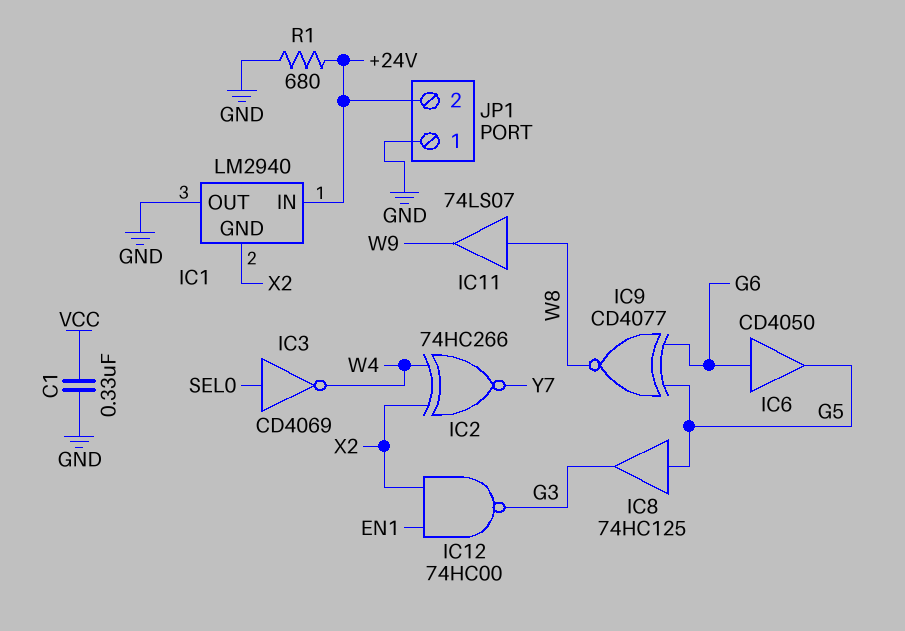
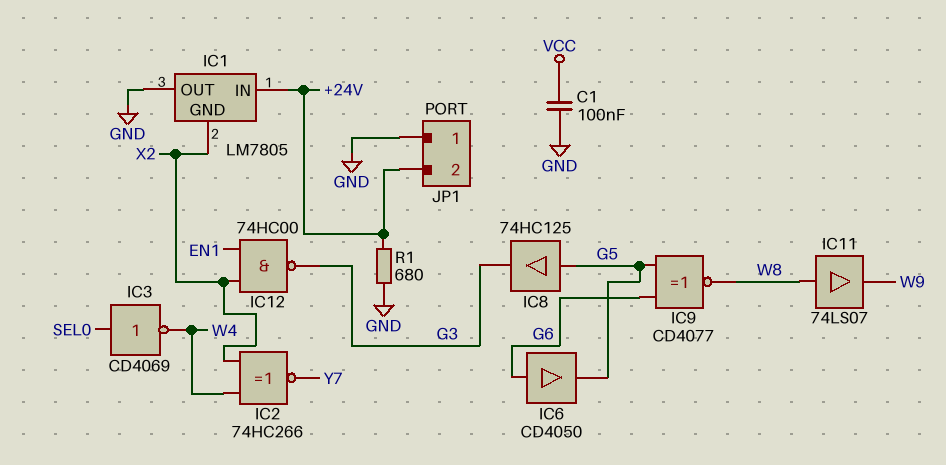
C1: 330nF (GND, VCC) -> 100nF (GND, VCC)
IC1: LM2940 -> LM7805

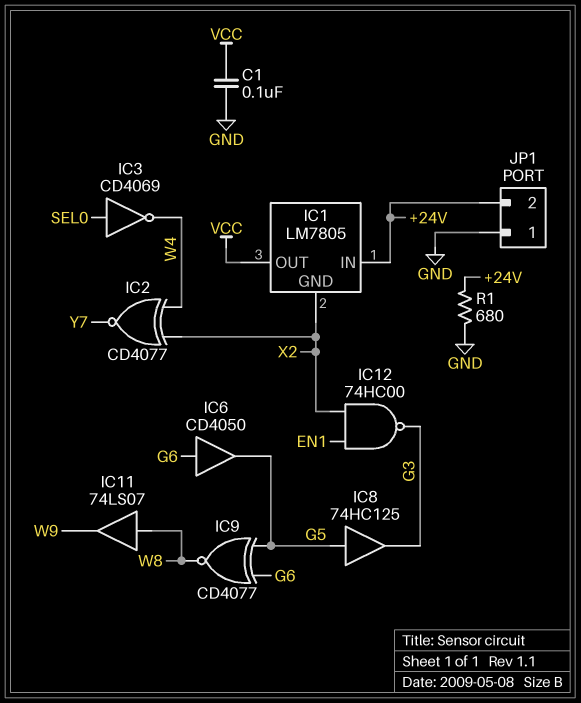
IC1 pin OUT: GND -> VCC
IC2: XNOR 74HC266 (in W4, in X2, out Y7) -> XNOR CD4077 (in W4, in X2, out Y7)

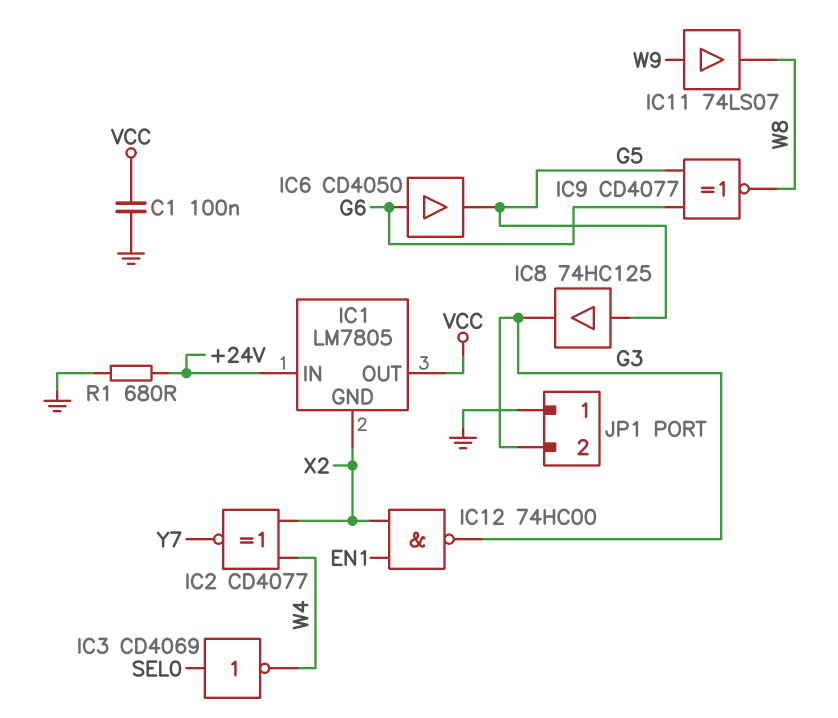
IC11: buffer 74LS07 (in W8, out W9) -> buffer 74LS07 (in W9, out W8)
JP1 pin 2: +24V -> G3

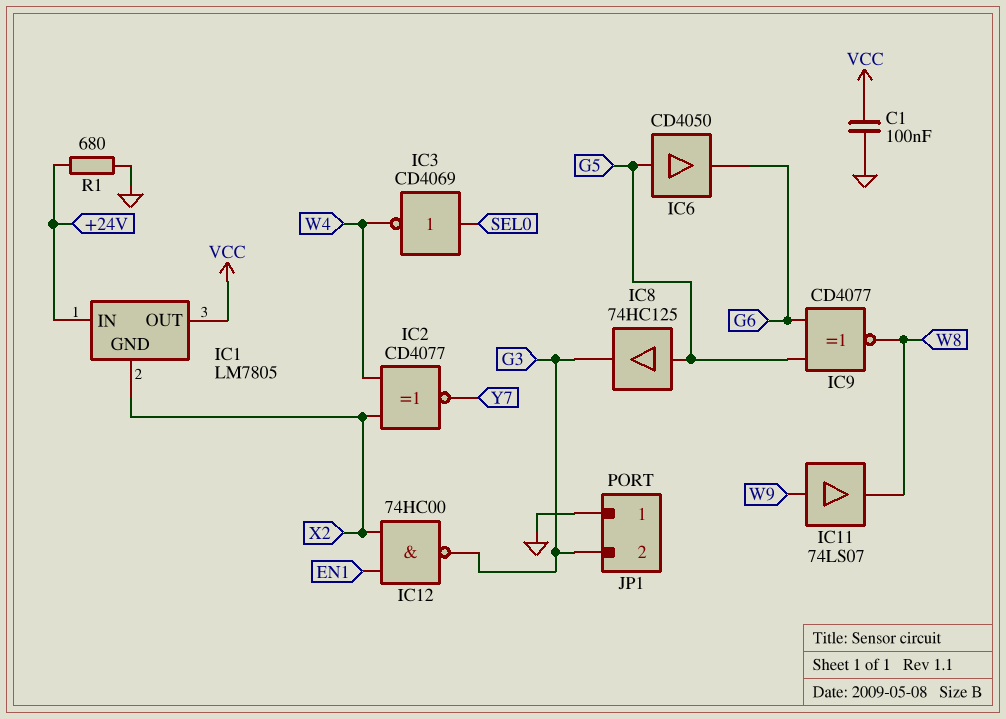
IC6: buffer CD4050 (in G6, out G5) -> buffer CD4050 (in G5, out G6)

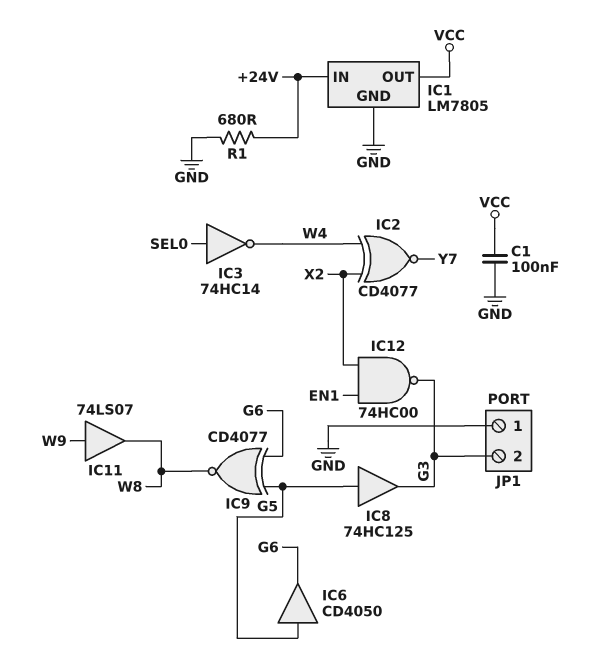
IC1 pin GND: X2 -> GND
IC3: NOT CD4069 (in SEL0, out W4) -> NOT 74HC14 (in SEL0, out W4)

